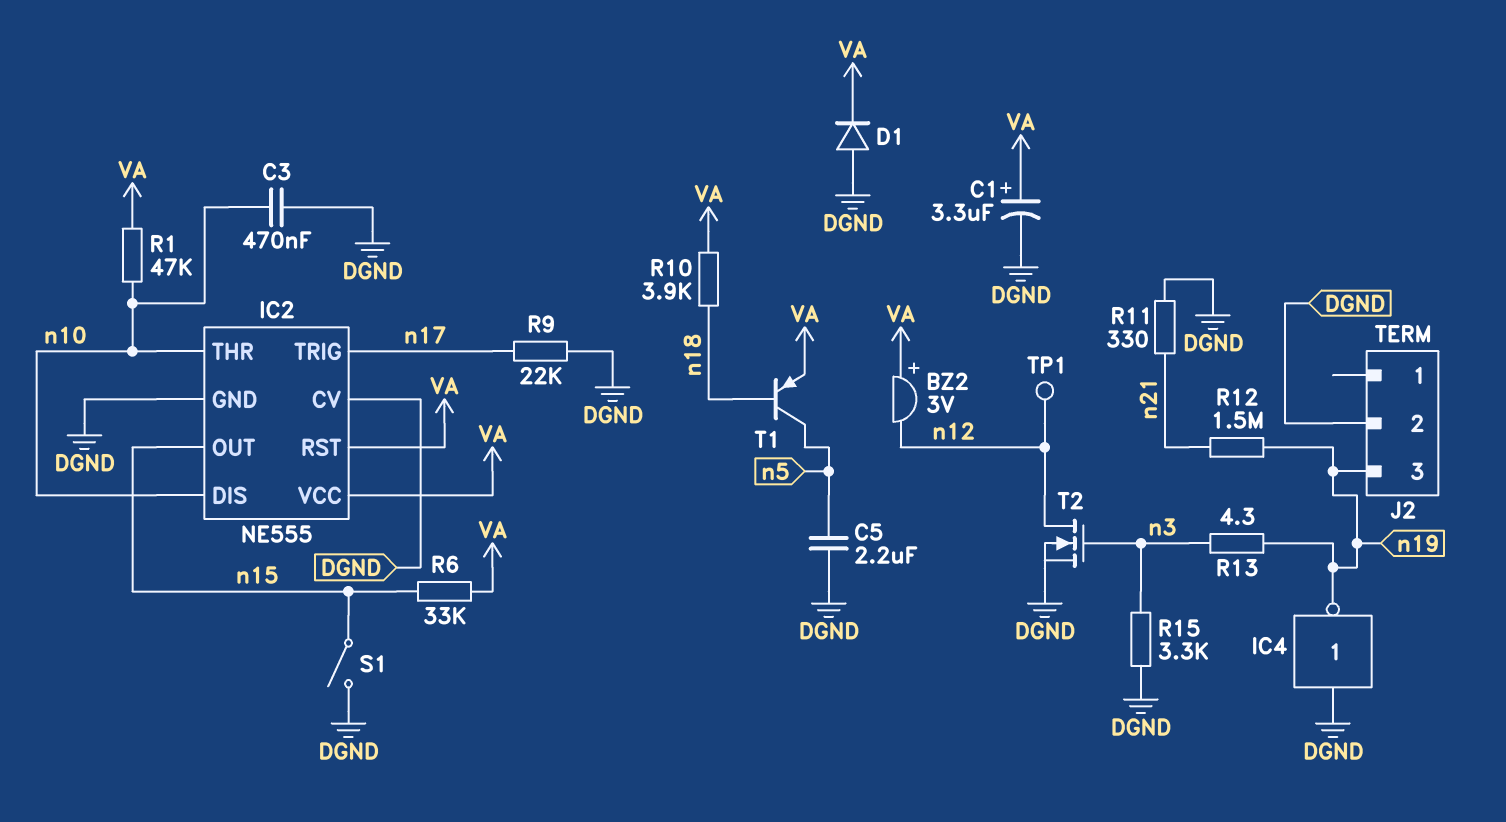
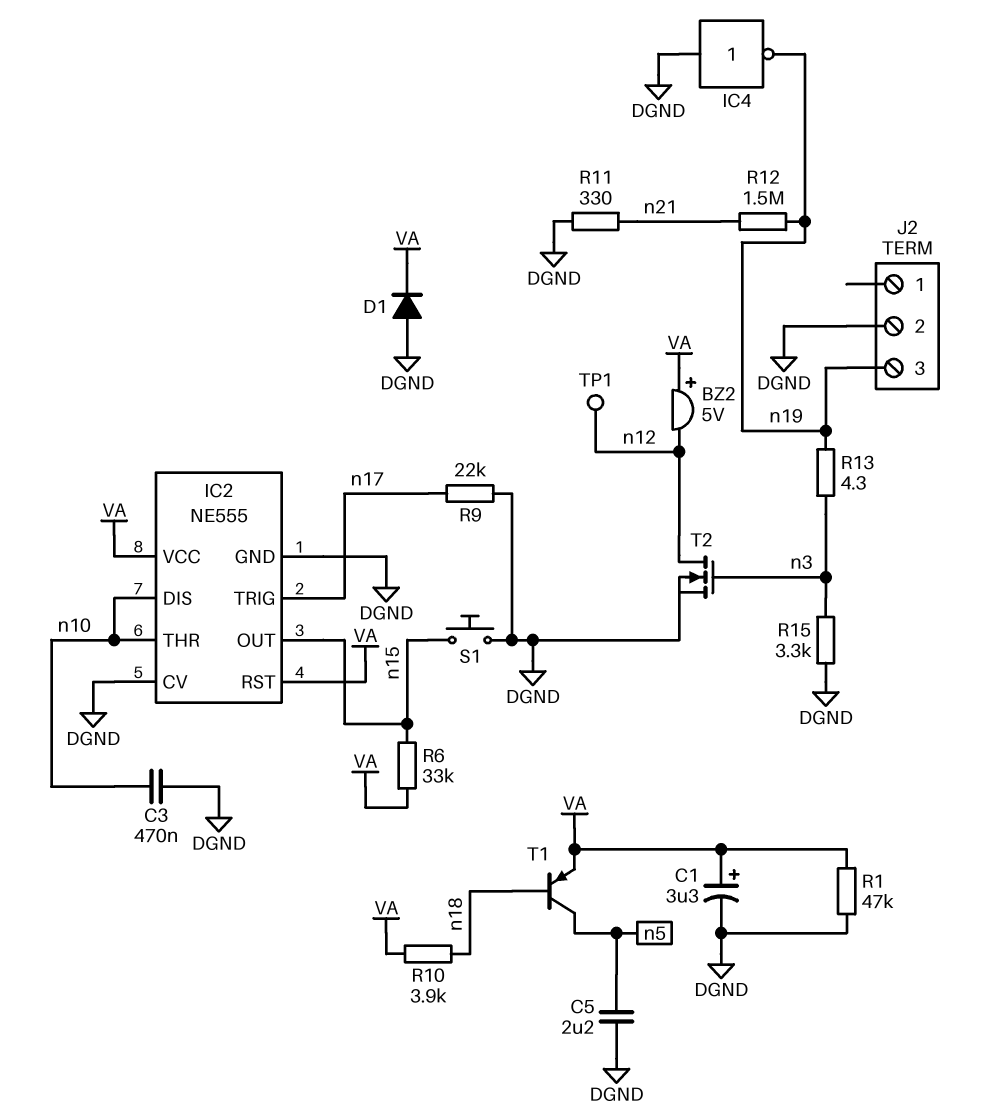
BZ2: buzzer 3V (plus VA, minus n12) -> buzzer 5V (plus VA, minus n12)
R1: 47k (VA, n10) -> 47k (DGND, VA)
S1: switch (DGND, n15) -> button (DGND, n15)

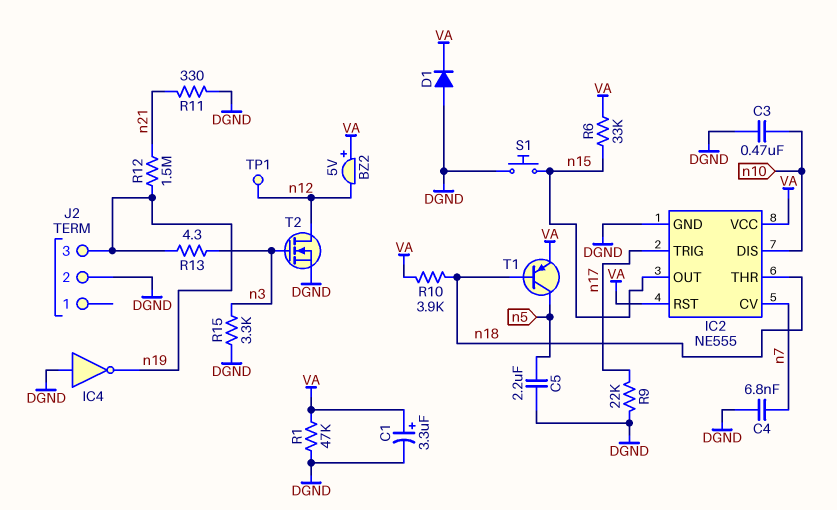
C4: none -> 6.8nF (DGND, n7)
IC2 pin CV: DGND -> n7
IC2 pin THR: n10 -> n18

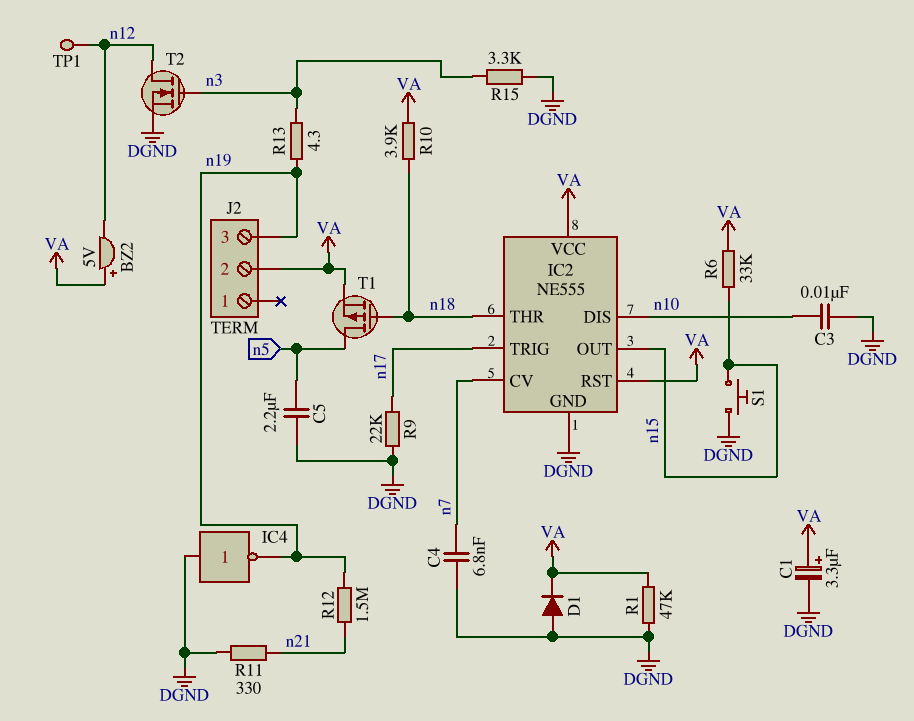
C3: 470nF (DGND, n10) -> 10nF (DGND, n10)
J2 pin 2: DGND -> VA
T1: PNP (B n18, C n5, E VA) -> PMOS (G n18, D n5, S VA)

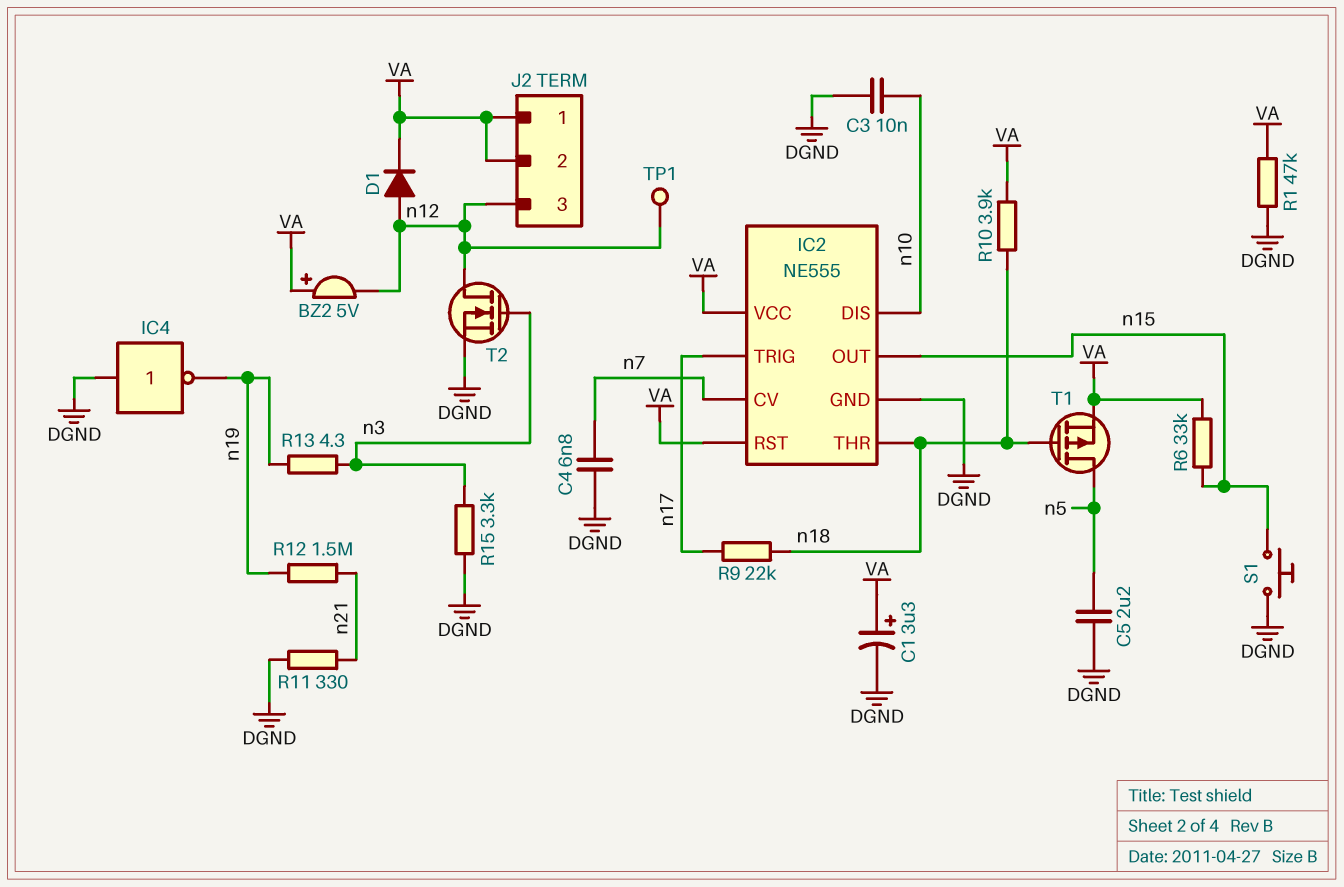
D1: diode (A DGND, K VA) -> diode (A n12, K VA)
J2 pin 1: none -> VA
J2 pin 3: n19 -> n12
R9: 22k (DGND, n17) -> 22k (n17, n18)

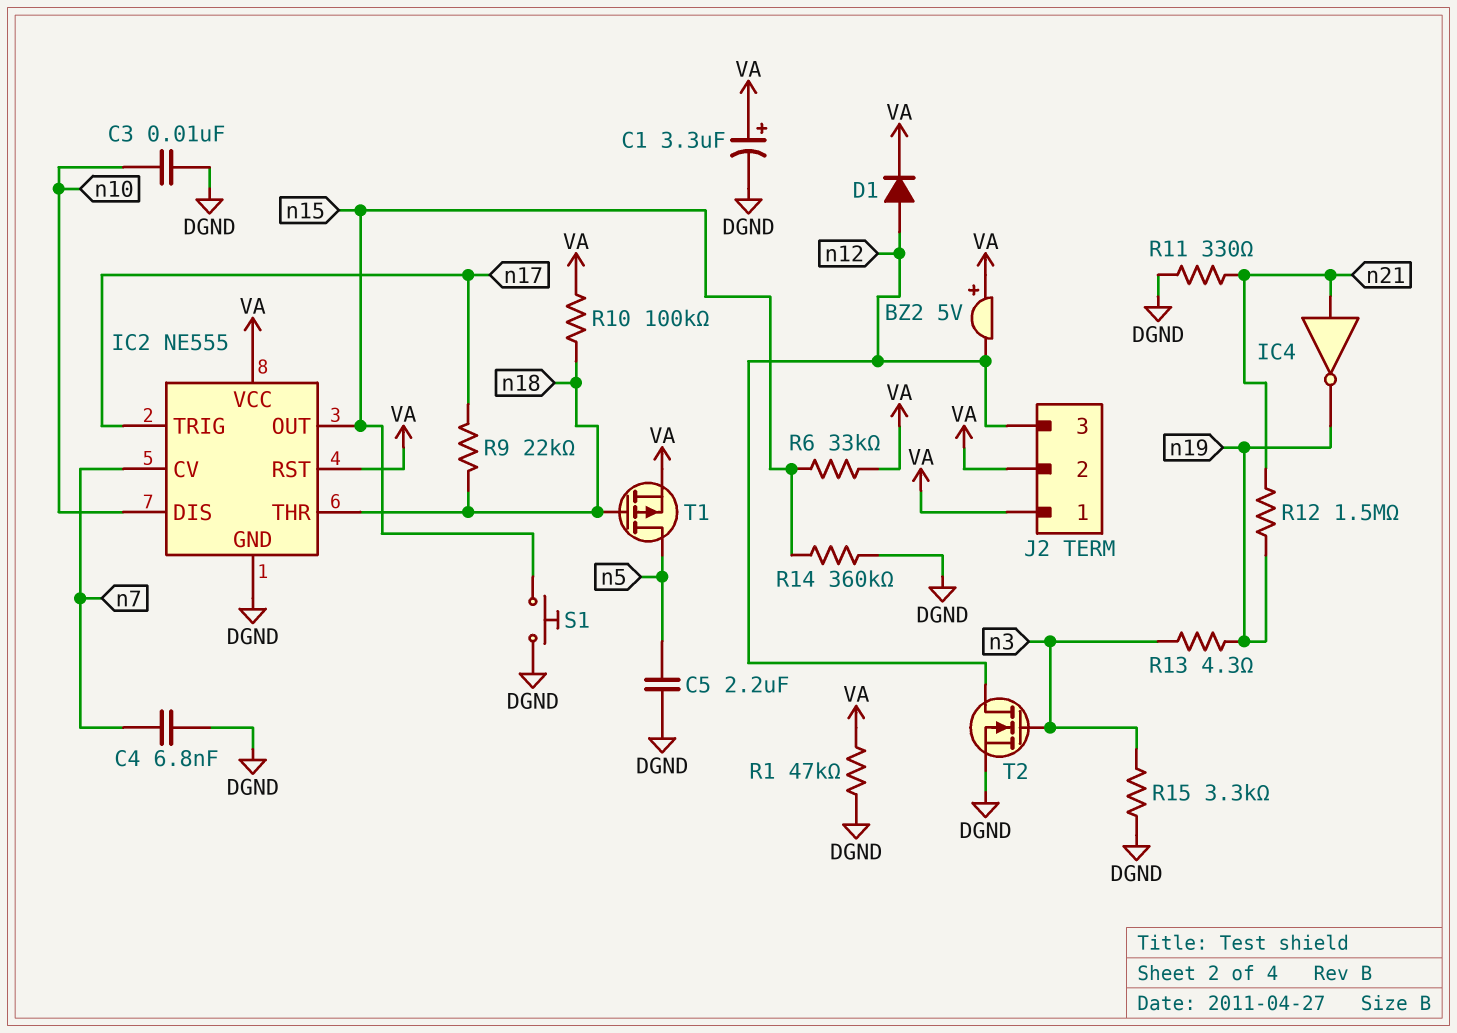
IC4: NOT (in DGND, out n19) -> NOT (in n21, out n19)
R10: 3.9k (VA, n18) -> 100k (VA, n18)
R14: none -> 360k (DGND, n15)
TP1: test point (n12) -> none

